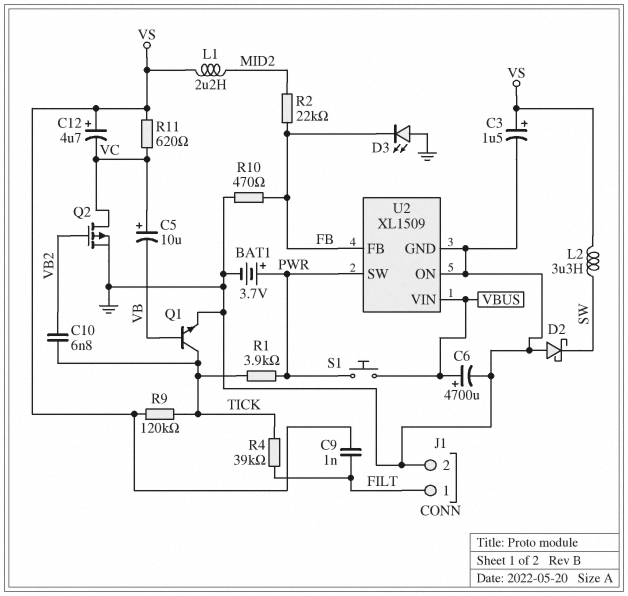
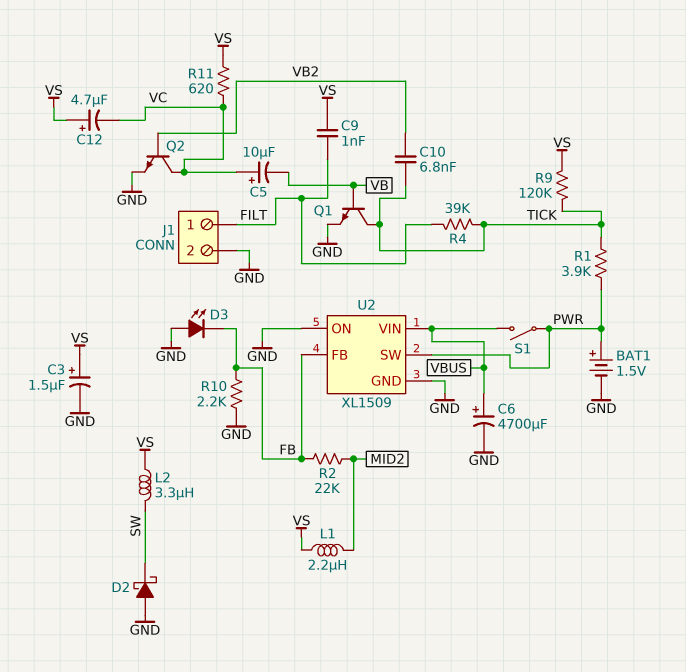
BAT1: 3.7V (plus PWR, minus GND) -> 1.5V (plus PWR, minus GND)
Q2: PMOS (G VB2, D VC, S GND) -> NPN (B VB2, C VC, E GND)
R10: 470 (FB, GND) -> 2.2k (FB, GND)
S1: button (PWR, VBUS) -> switch (PWR, VBUS)

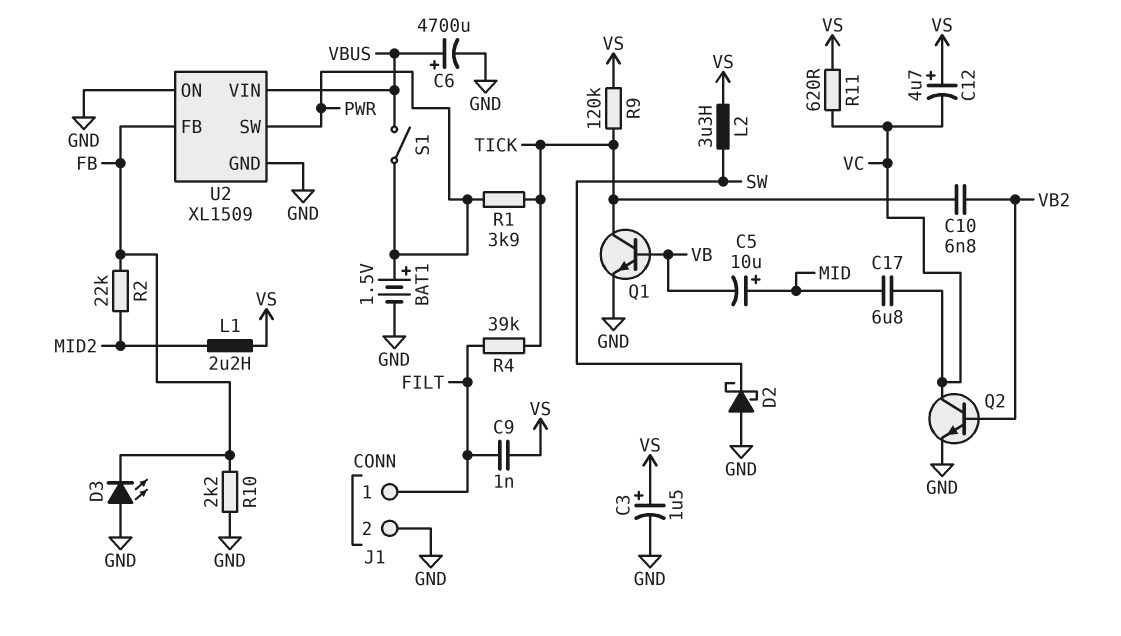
C5: 10uF (plus VC, minus VB) -> 10uF (plus MID, minus VB)
C17: none -> 6.8uF (MID, VC)

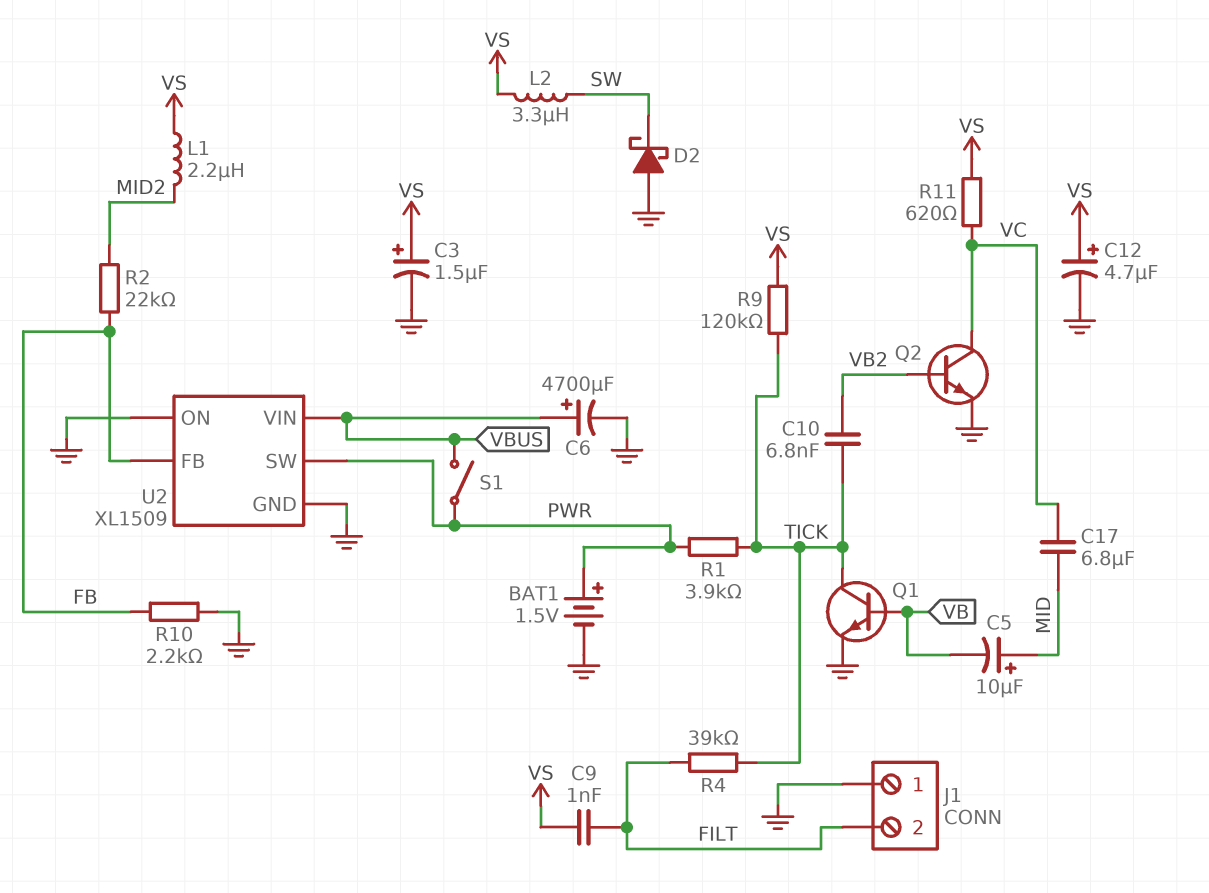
C12: 4.7uF (plus VS, minus VC) -> 4.7uF (plus VS, minus GND)
D3: LED (A GND, K FB) -> none
J1 pin 1: FILT -> GND
J1 pin 2: GND -> FILT

